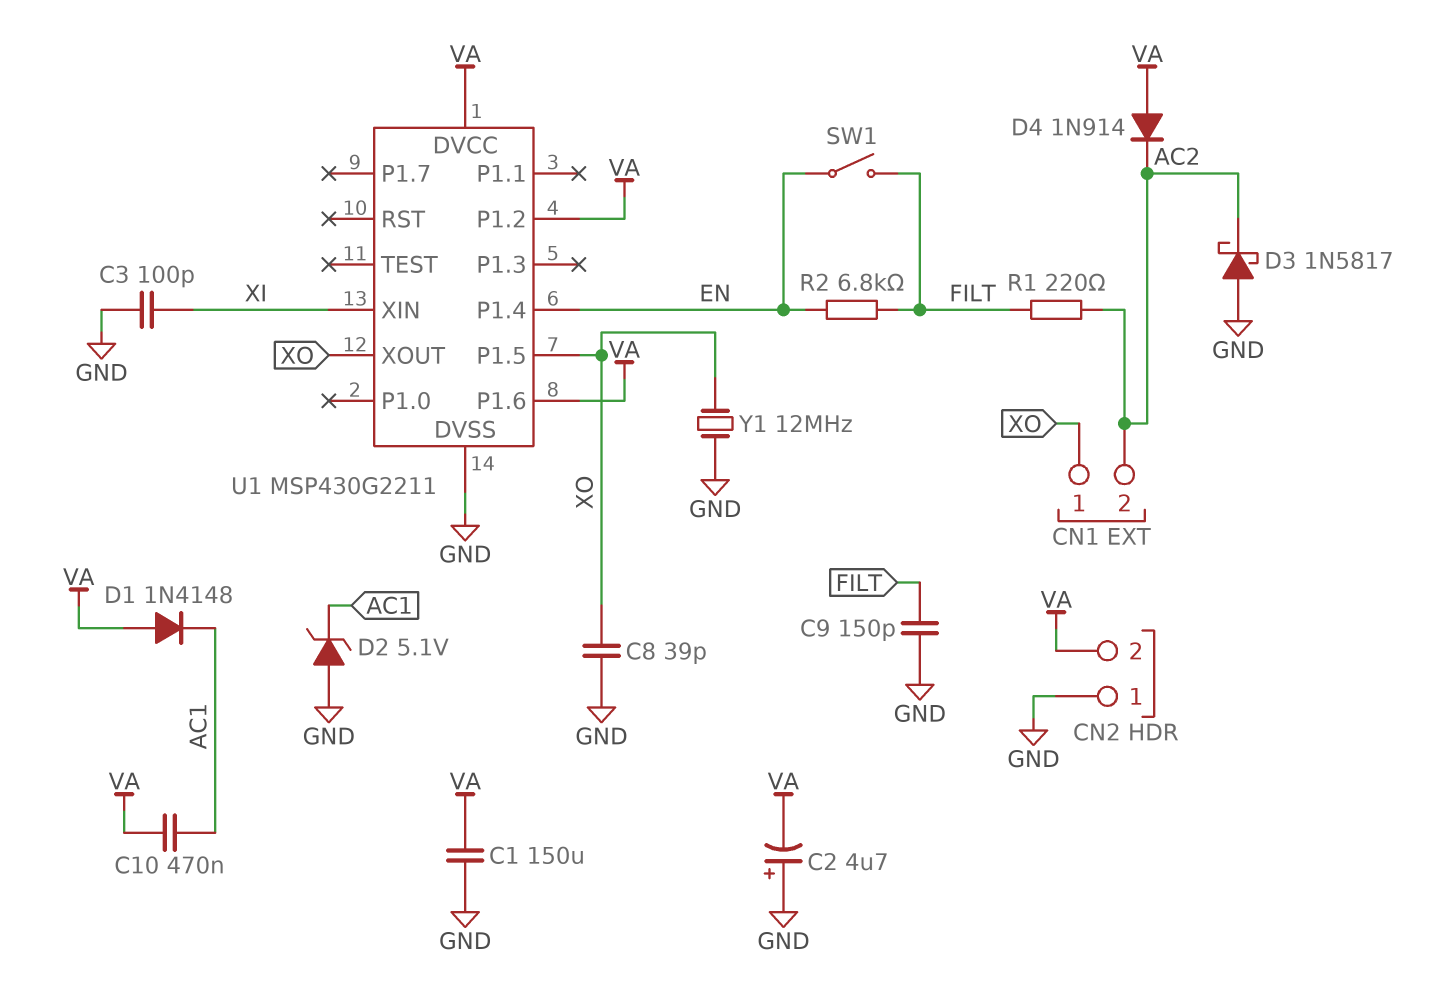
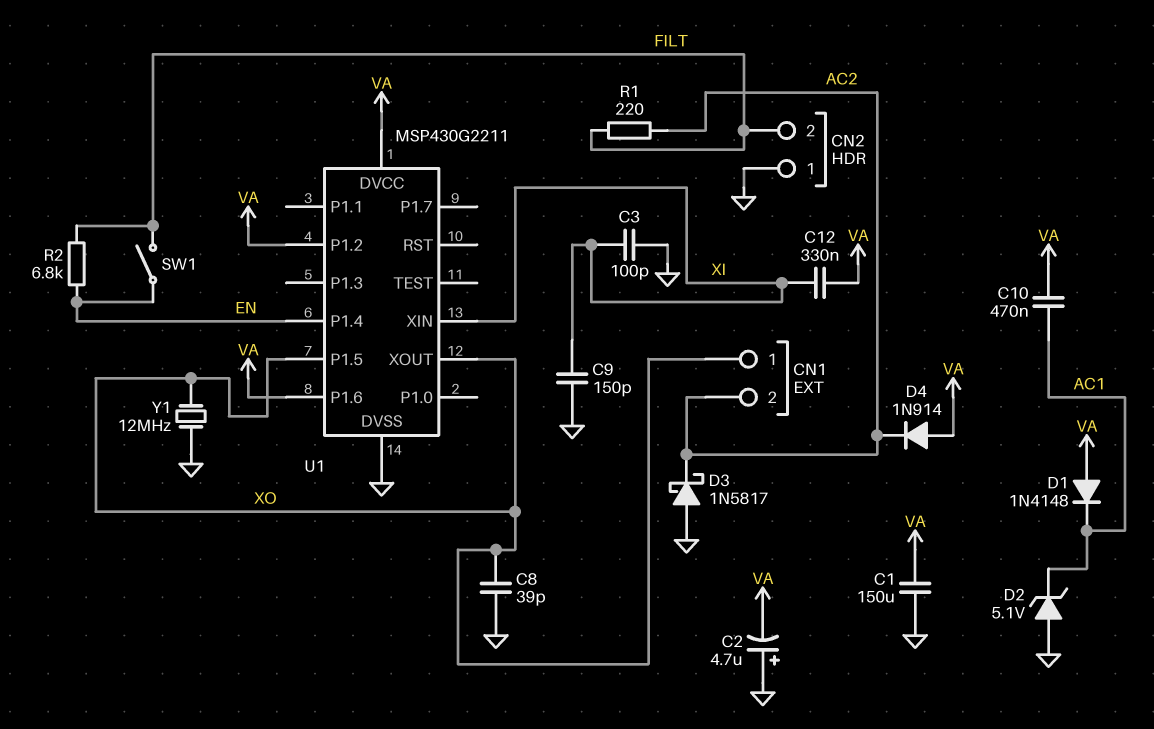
C9: 150pF (FILT, GND) -> 150pF (GND, XI)
C12: none -> 330nF (VA, XI)
CN2 pin 2: VA -> FILT

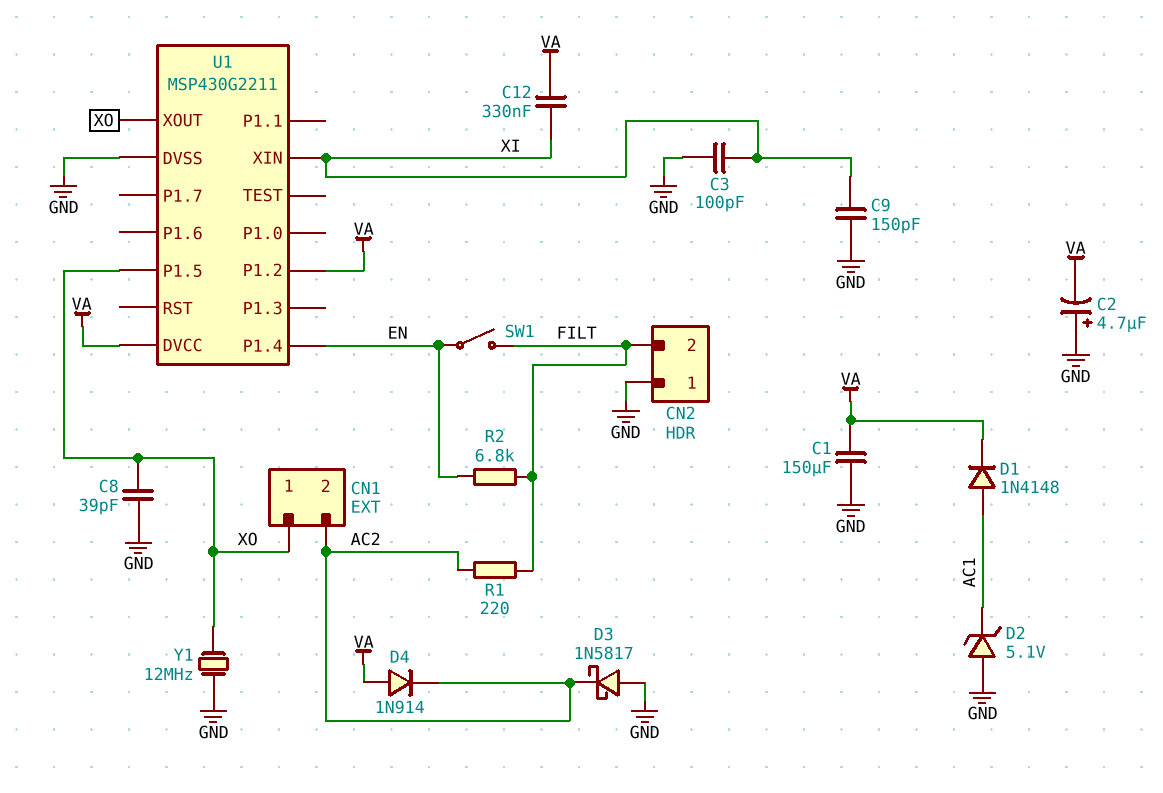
C10: 470nF (AC1, VA) -> none
D1: diode 1N4148 (A VA, K AC1) -> diode 1N4148 (A AC1, K VA)
U1 pin P1.6: VA -> none

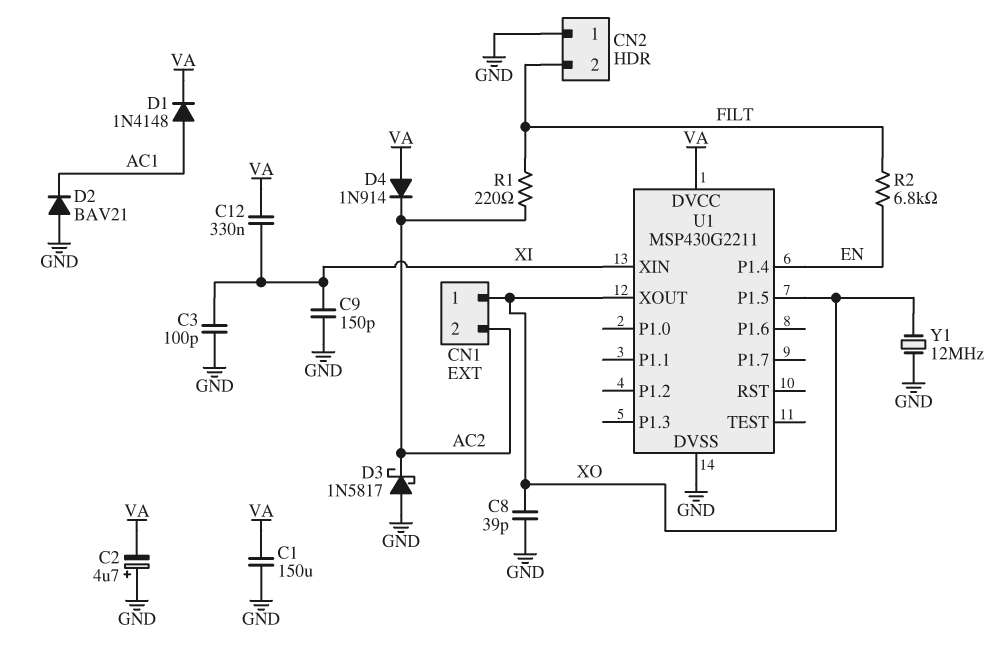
D2: zener 5.1V (A GND, K AC1) -> diode BAV21 (A GND, K AC1)
SW1: switch (EN, FILT) -> none
U1 pin P1.2: VA -> none

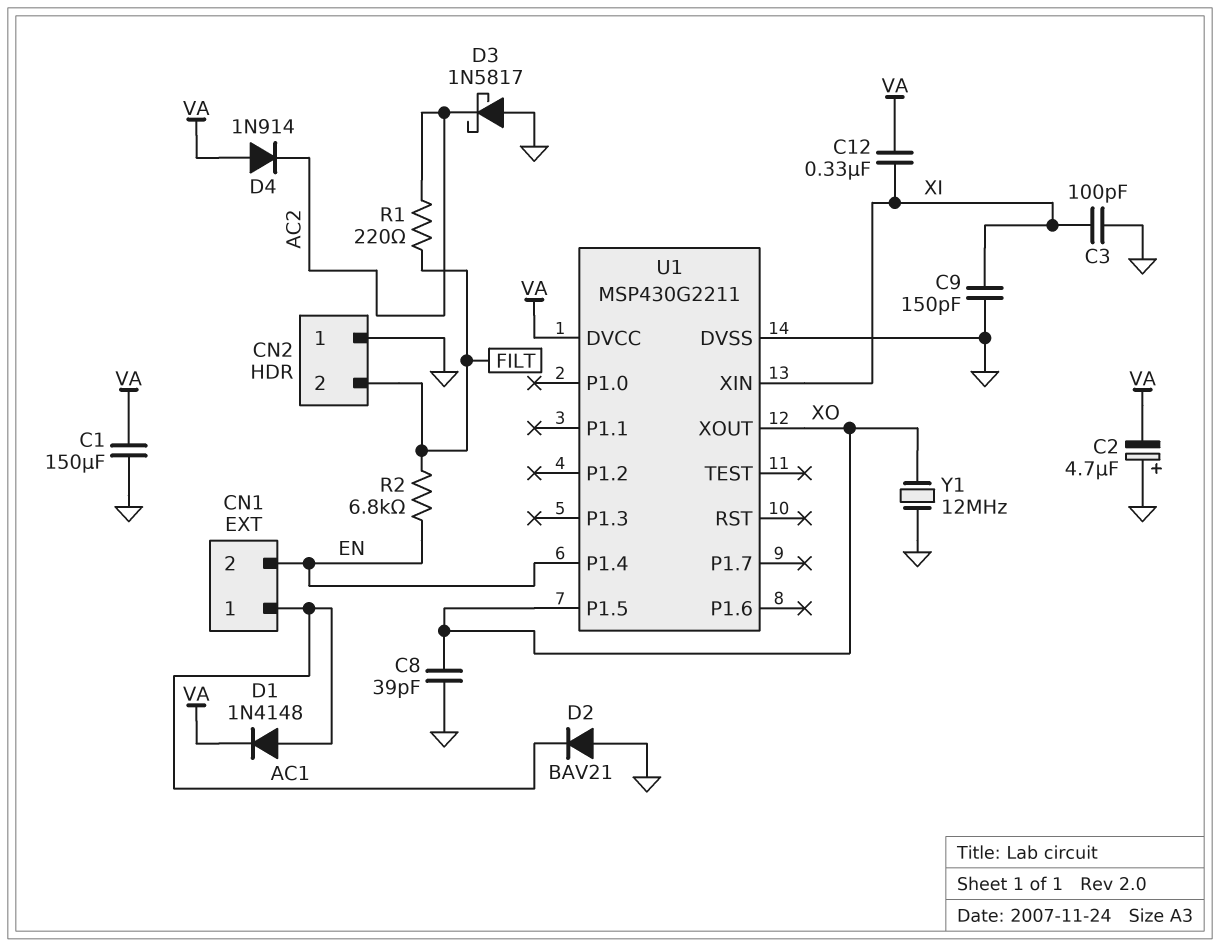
CN1 pin 1: XO -> AC1
CN1 pin 2: AC2 -> EN

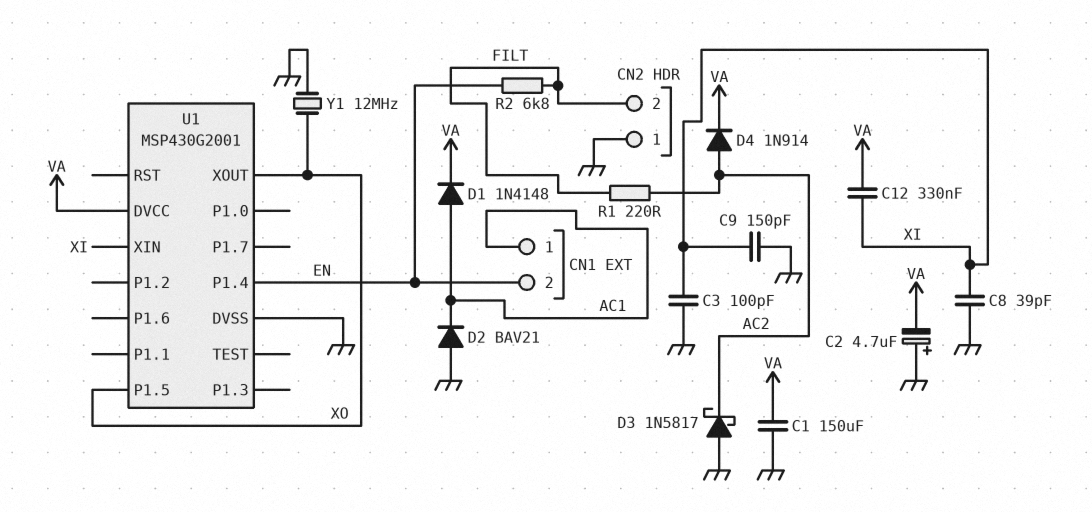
C8: 39pF (GND, XO) -> 39pF (GND, XI)
D4: diode 1N914 (A VA, K AC2) -> diode 1N914 (A AC2, K VA)
U1: MSP430G2211 -> MSP430G2001

